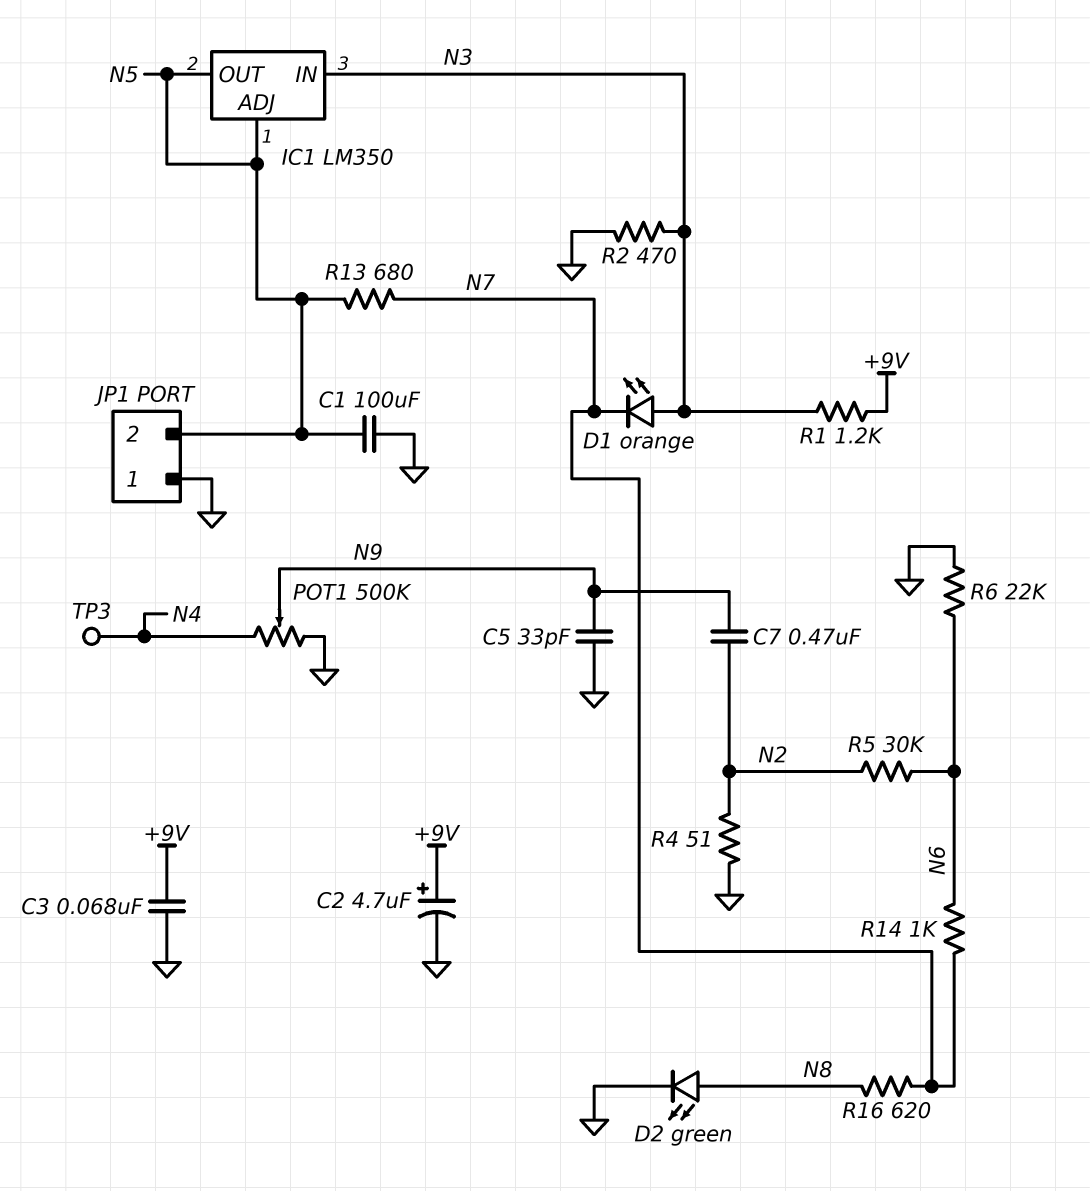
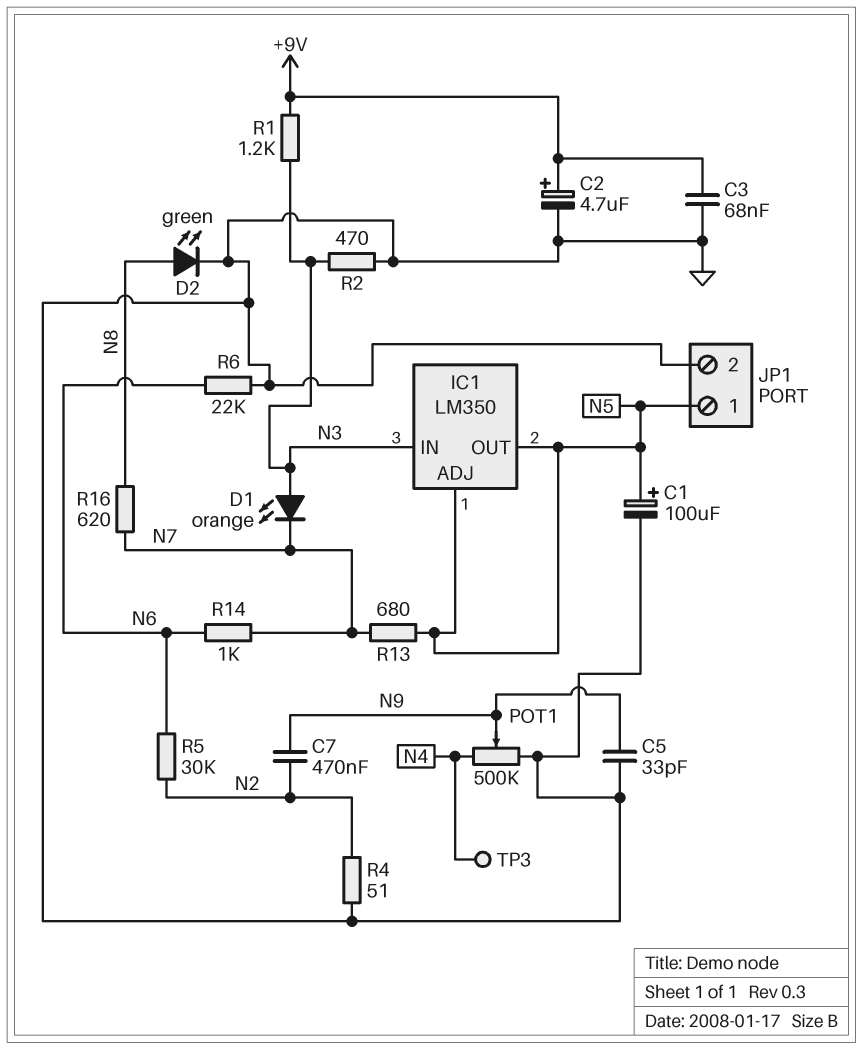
C1: 100uF (GND, N5) -> 100uF (plus N5, minus GND)
JP1 pin 1: GND -> N5
JP1 pin 2: N5 -> GND

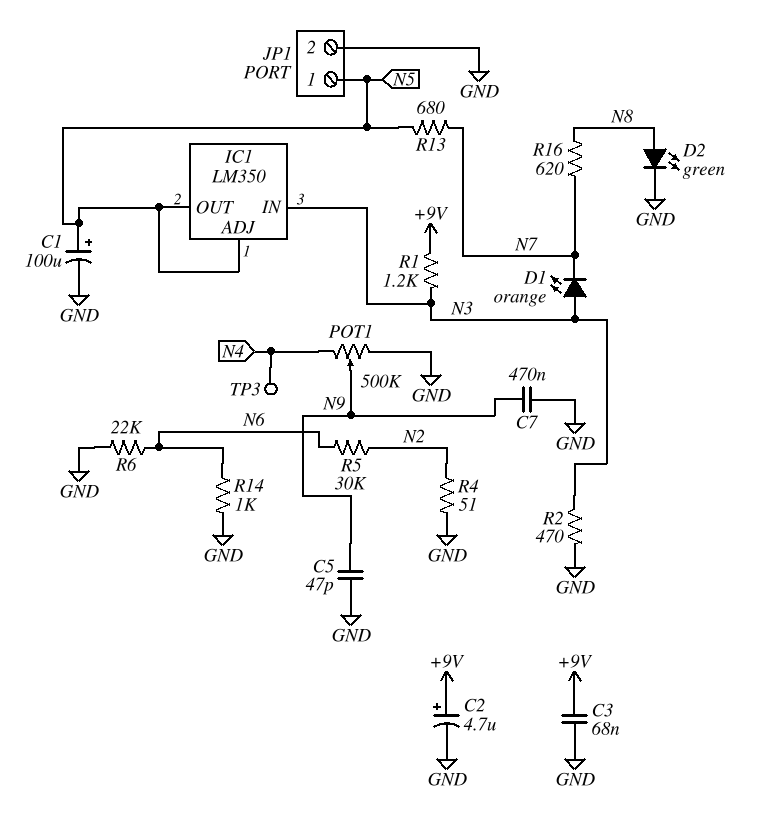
C5: 33pF (GND, N9) -> 47pF (GND, N9)
C7: 470nF (N2, N9) -> 470nF (GND, N9)
R14: 1k (N6, N7) -> 1k (GND, N6)

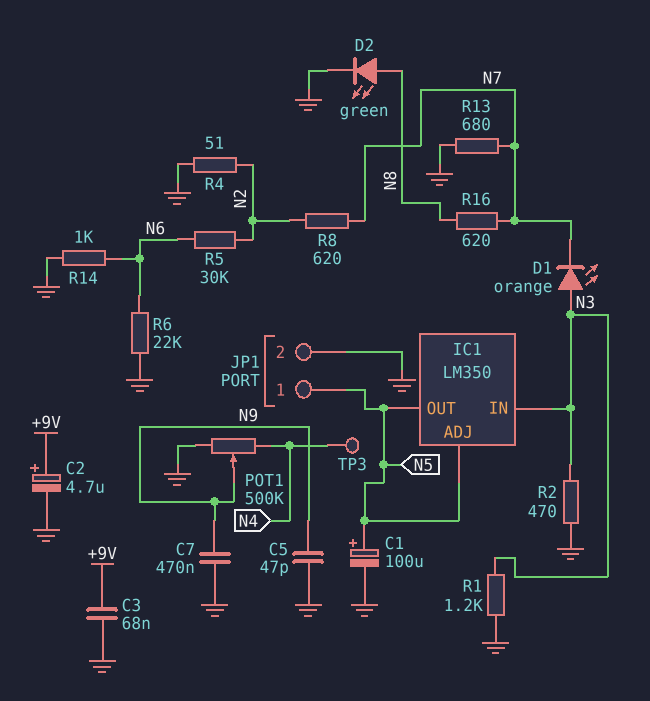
R1: 1.2k (+9V, N3) -> 1.2k (GND, N3)
R8: none -> 620 (N2, N7)
R13: 680 (N5, N7) -> 680 (GND, N7)

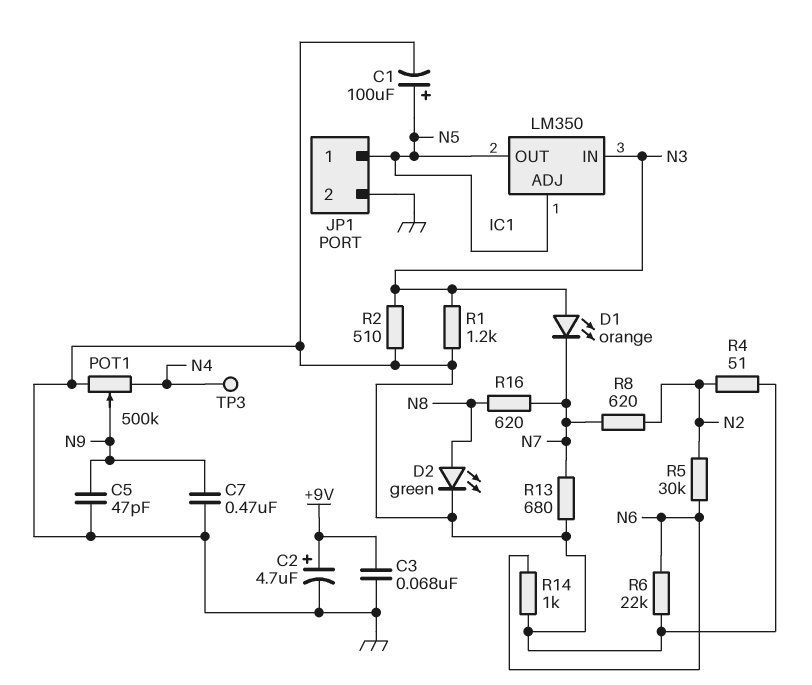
R2: 470 (GND, N3) -> 510 (GND, N3)

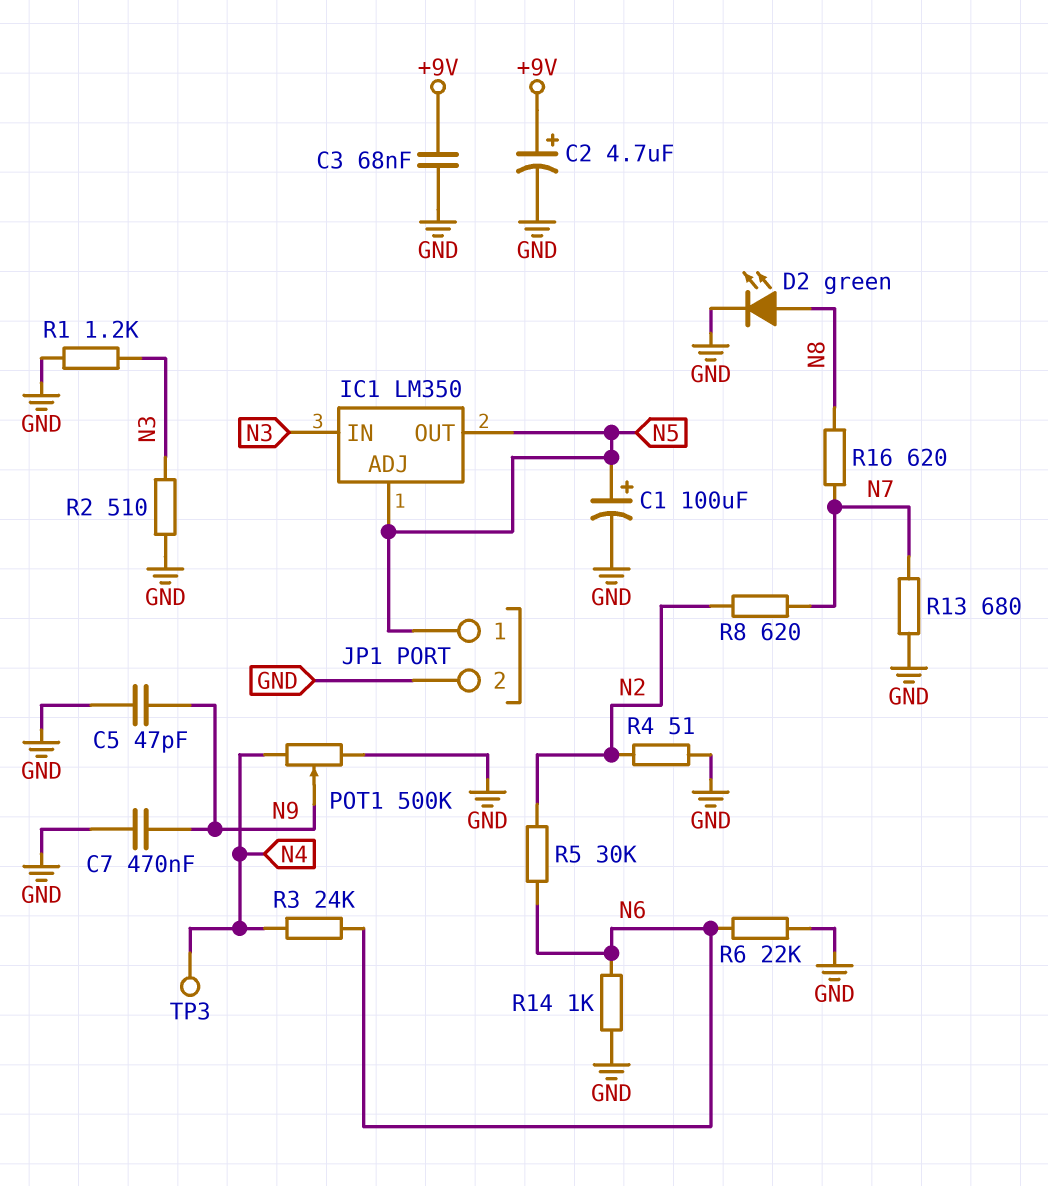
D1: LED orange (A N3, K N7) -> none
R3: none -> 24k (N4, N6)

